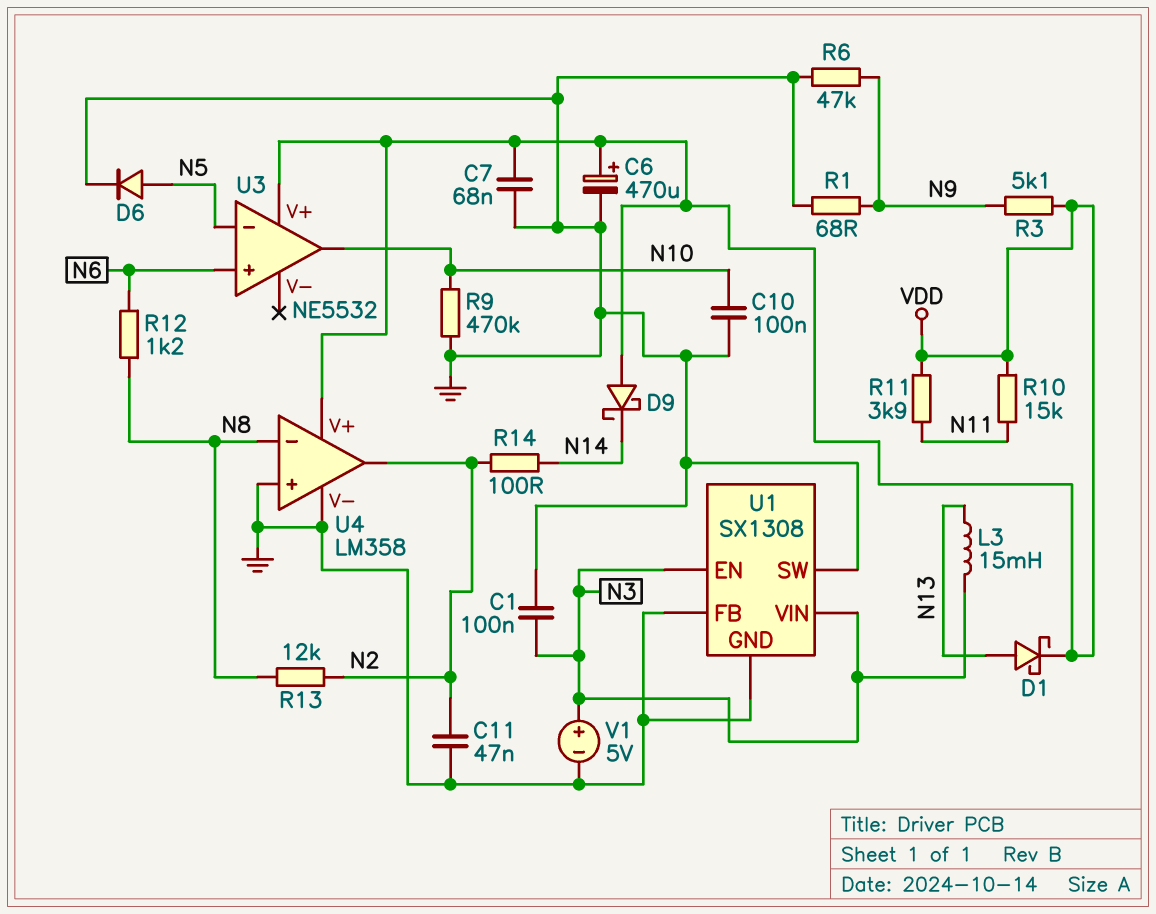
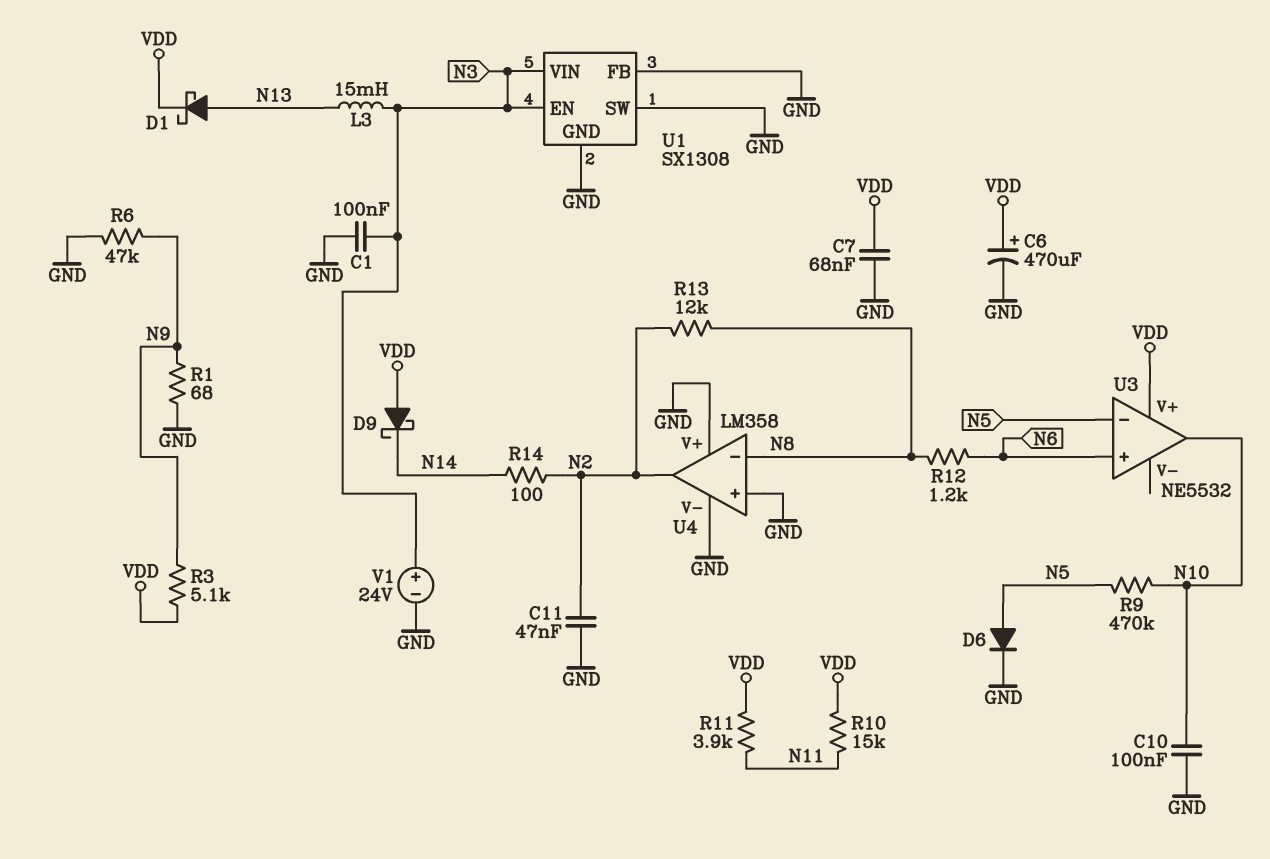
R9: 470k (GND, N10) -> 470k (N5, N10)
U4 pin V+: VDD -> GND
V1: 5V (plus N3, minus GND) -> 24V (plus N3, minus GND)

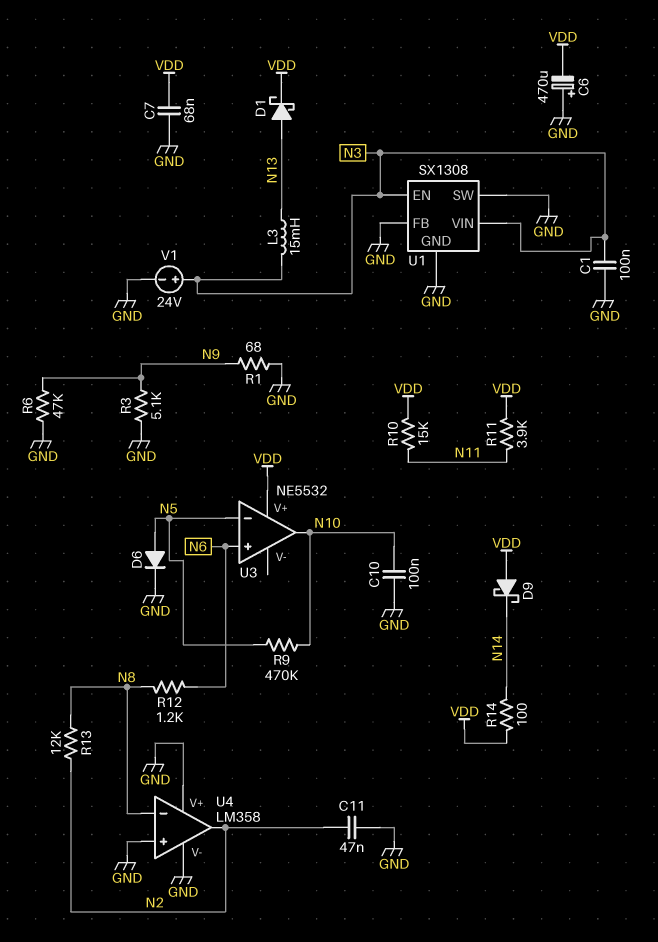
C6: 470uF (plus VDD, minus GND) -> 470uF (plus GND, minus VDD)
R3: 5.1k (N9, VDD) -> 5.1k (GND, N9)
R14: 100 (N2, N14) -> 100 (N14, VDD)

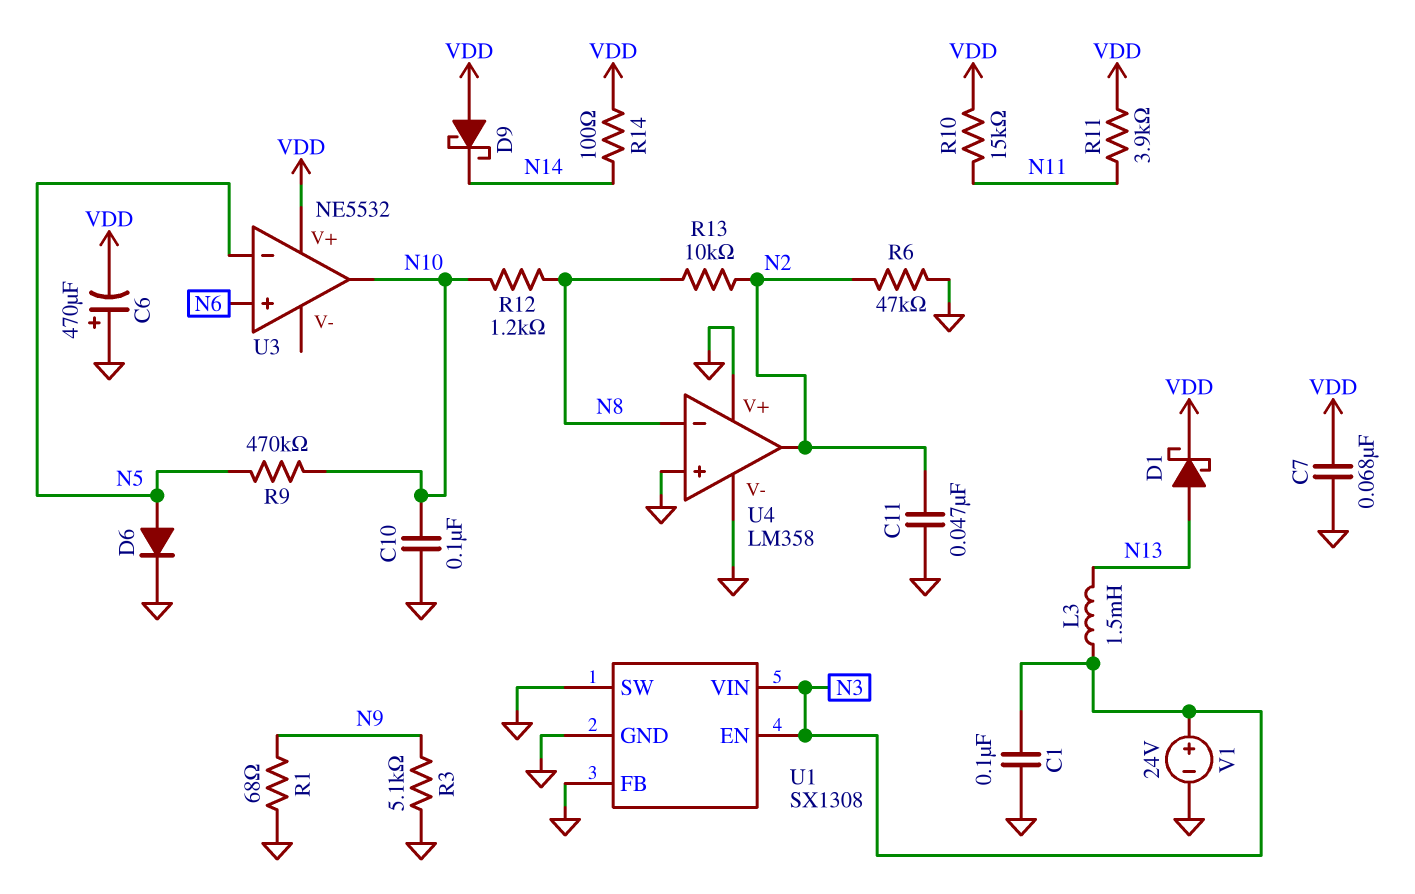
L3: 15mH (N3, N13) -> 1.5mH (N3, N13)
R6: 47k (GND, N9) -> 47k (GND, N2)
R12: 1.2k (N6, N8) -> 1.2k (N8, N10)
R13: 12k (N2, N8) -> 10k (N2, N8)

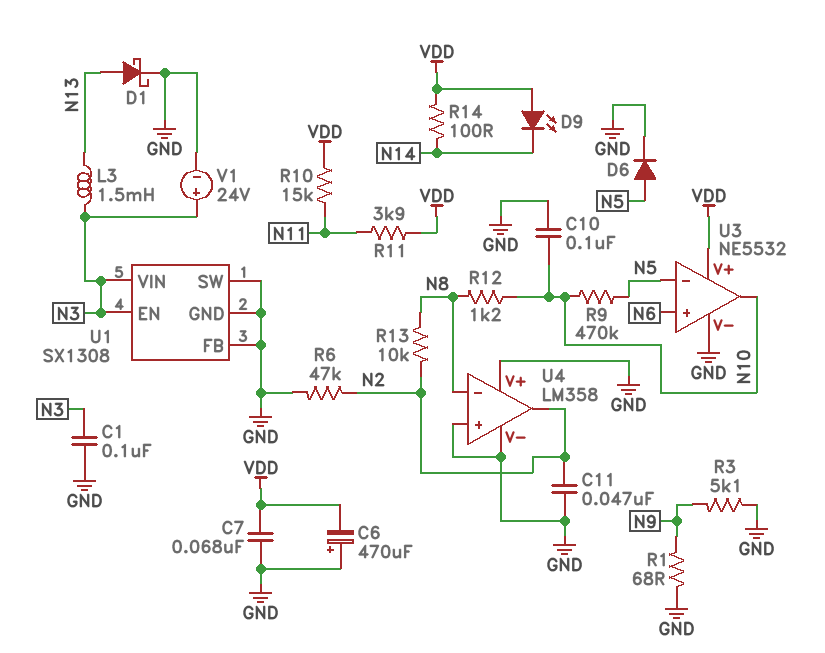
D1: schottky (A N13, K VDD) -> schottky (A N13, K GND)
D9: schottky (A VDD, K N14) -> LED (A VDD, K N14)
U3 pin V-: none -> GND

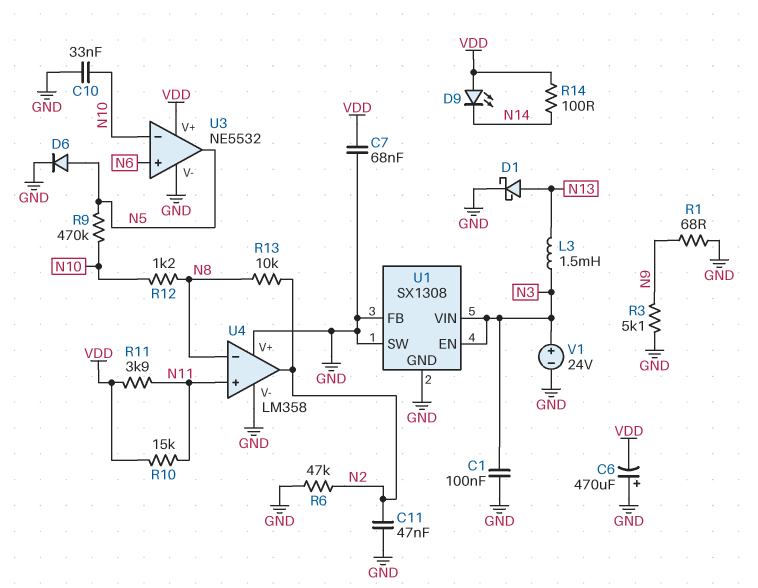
C10: 100nF (GND, N10) -> 33nF (GND, N10)
U3 pin in-: N5 -> N10
U3 pin out: N10 -> N5
U4 pin in+: GND -> N11

